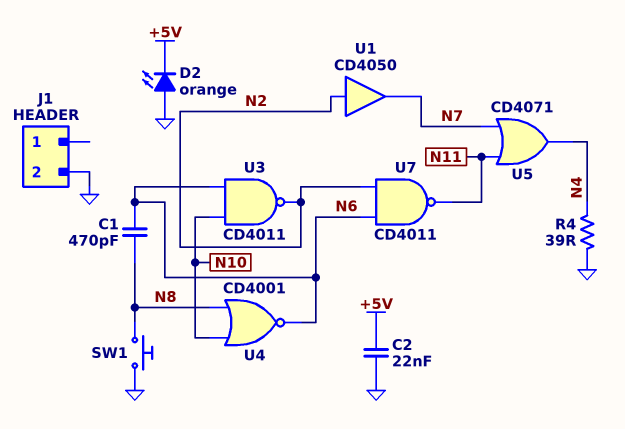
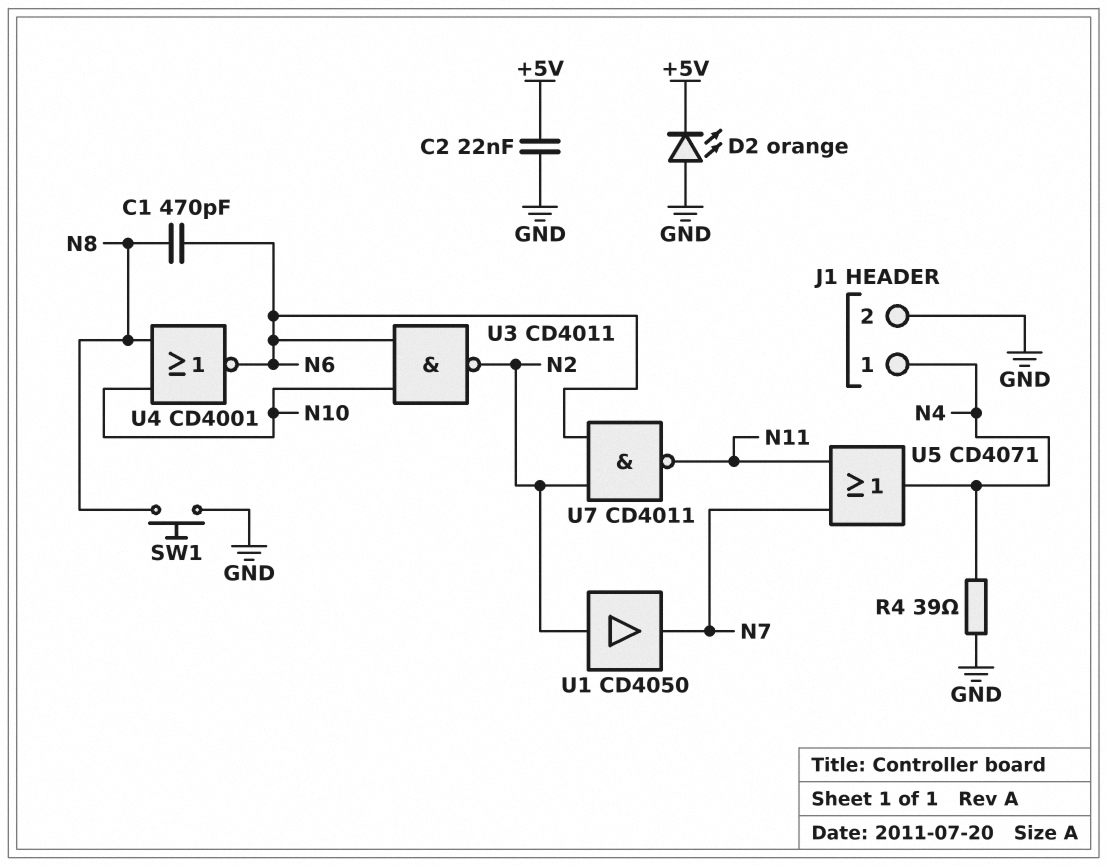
J1 pin 1: none -> N4

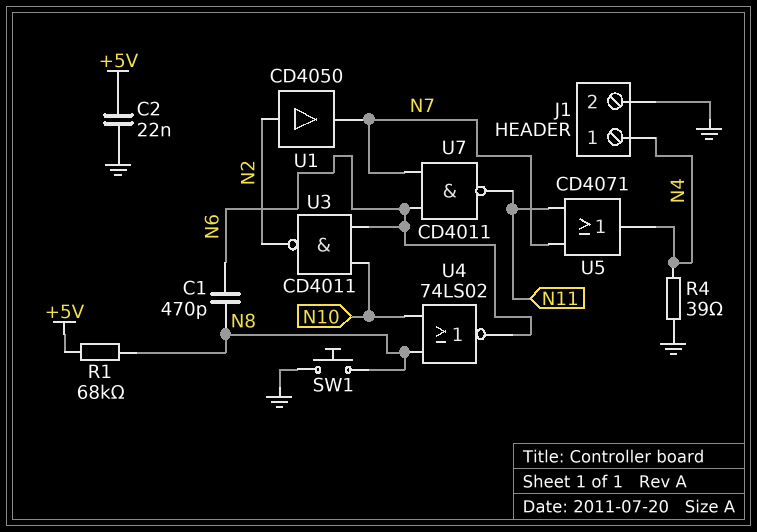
D2: LED orange (A GND, K +5V) -> none
R1: none -> 68k (+5V, N8)
U4: NOR CD4001 (in N8, in N10, out N6) -> NOR 74LS02 (in N8, in N10, out N6)
U7: NAND CD4011 (in N2, in N6, out N11) -> NAND CD4011 (in N6, in N7, out N11)

